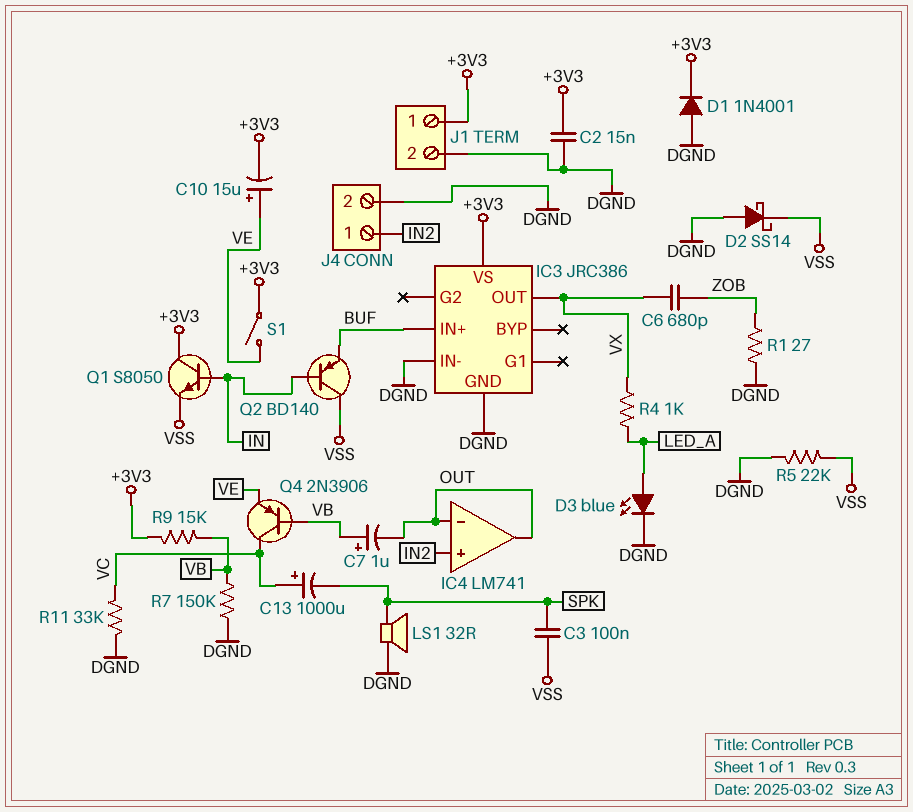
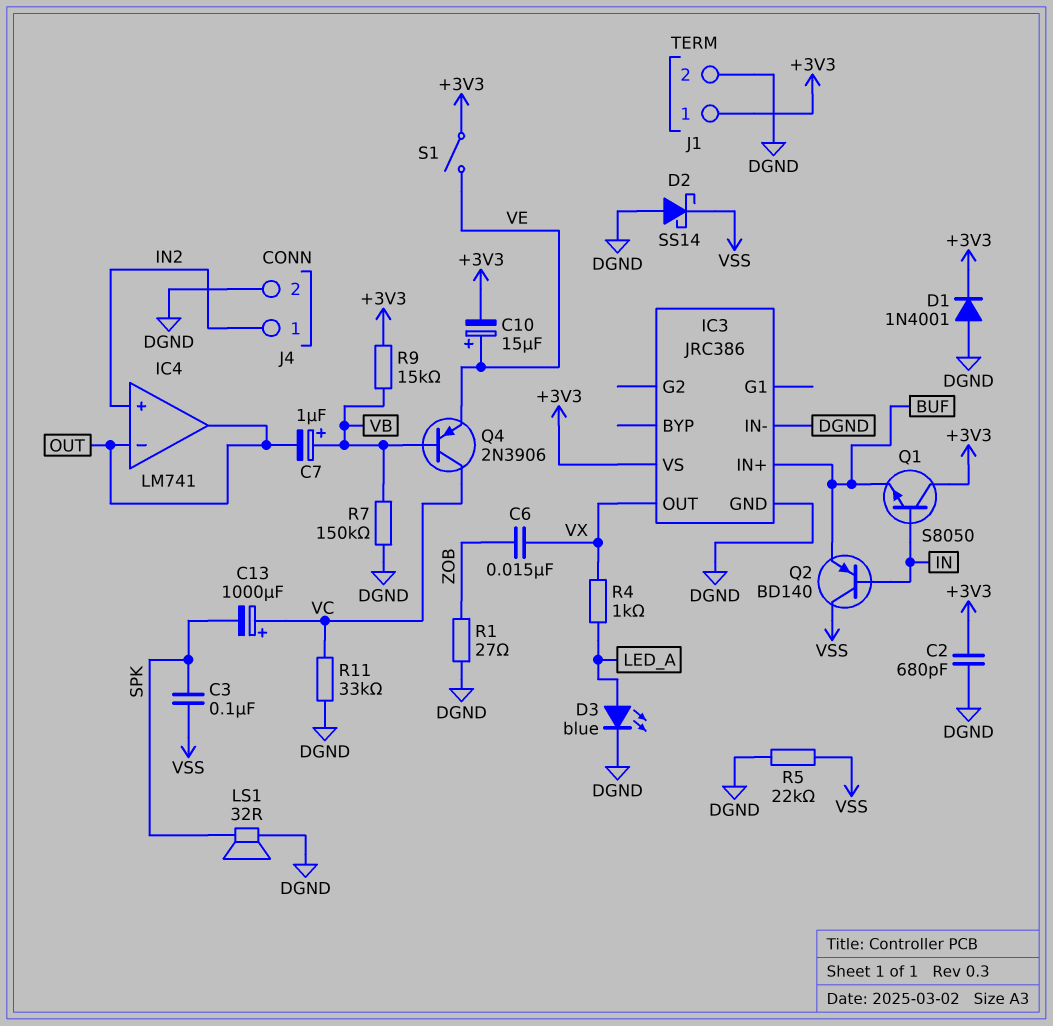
C2: 15nF (+3V3, DGND) -> 680pF (+3V3, DGND)
C6: 680pF (VX, ZOB) -> 15nF (VX, ZOB)
Q1: NPN S8050 (B IN, C +3V3, E VSS) -> NPN S8050 (B IN, C +3V3, E BUF)

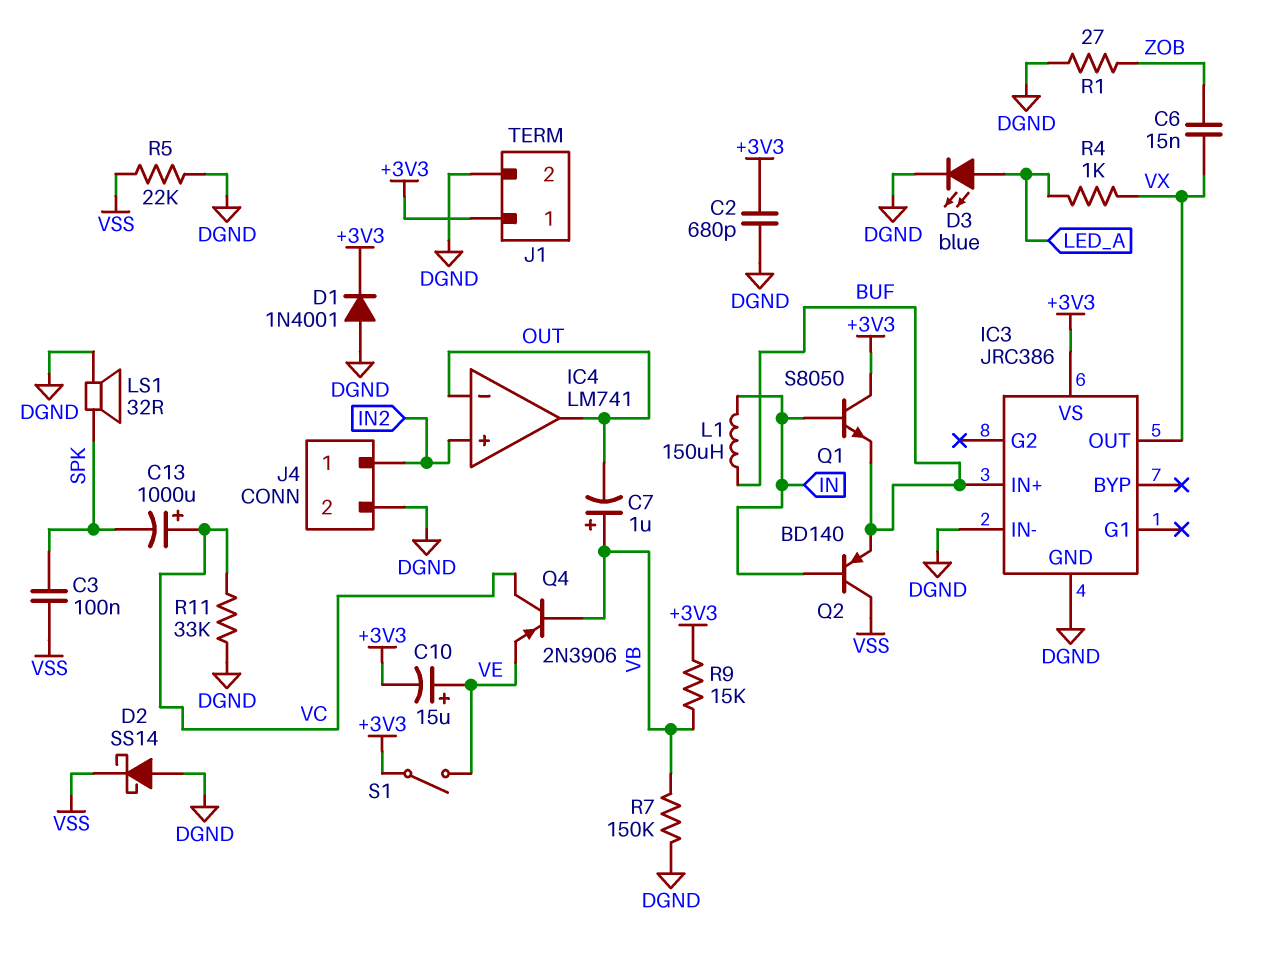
L1: none -> 150uH (BUF, IN)

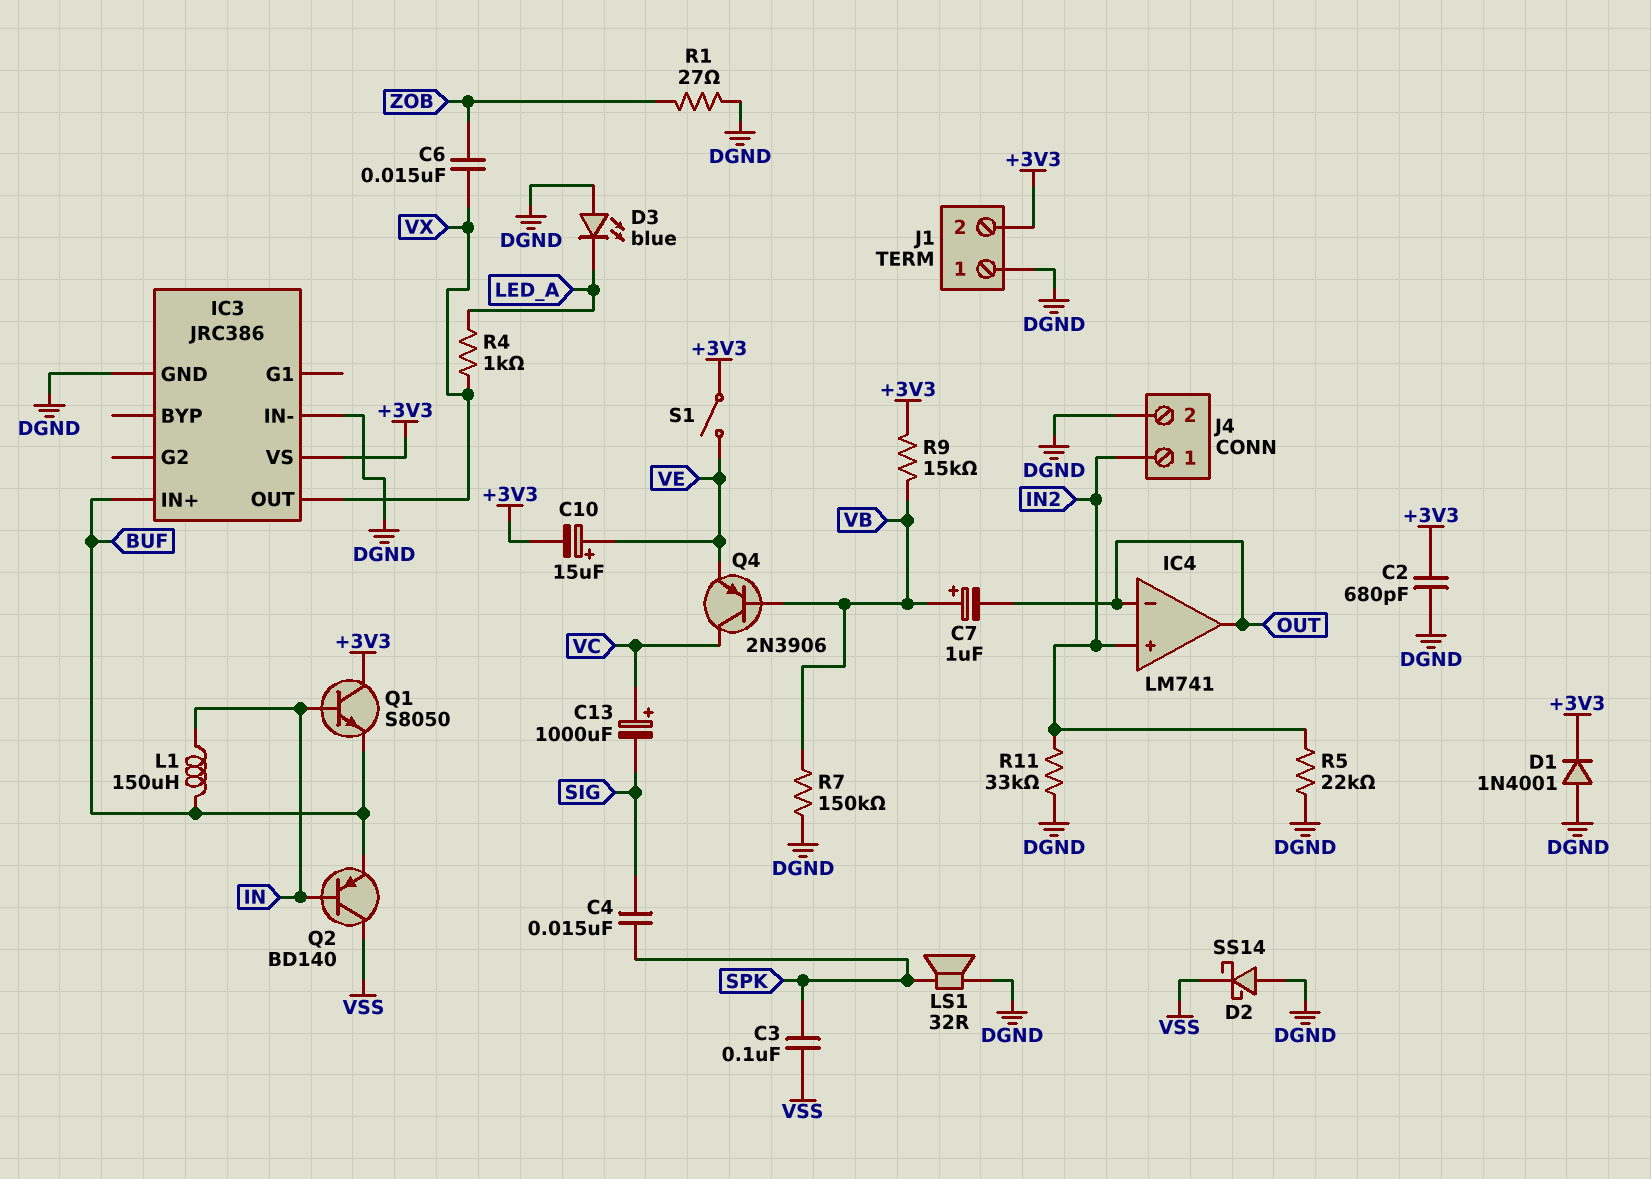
C4: none -> 15nF (SIG, SPK)
C13: 1000uF (plus VC, minus SPK) -> 1000uF (plus VC, minus SIG)
D3: LED blue (A LED_A, K DGND) -> LED blue (A DGND, K LED_A)
J1 pin 1: +3V3 -> DGND
J1 pin 2: DGND -> +3V3
R5: 22k (DGND, VSS) -> 22k (DGND, IN2)
R11: 33k (DGND, VC) -> 33k (DGND, IN2)

